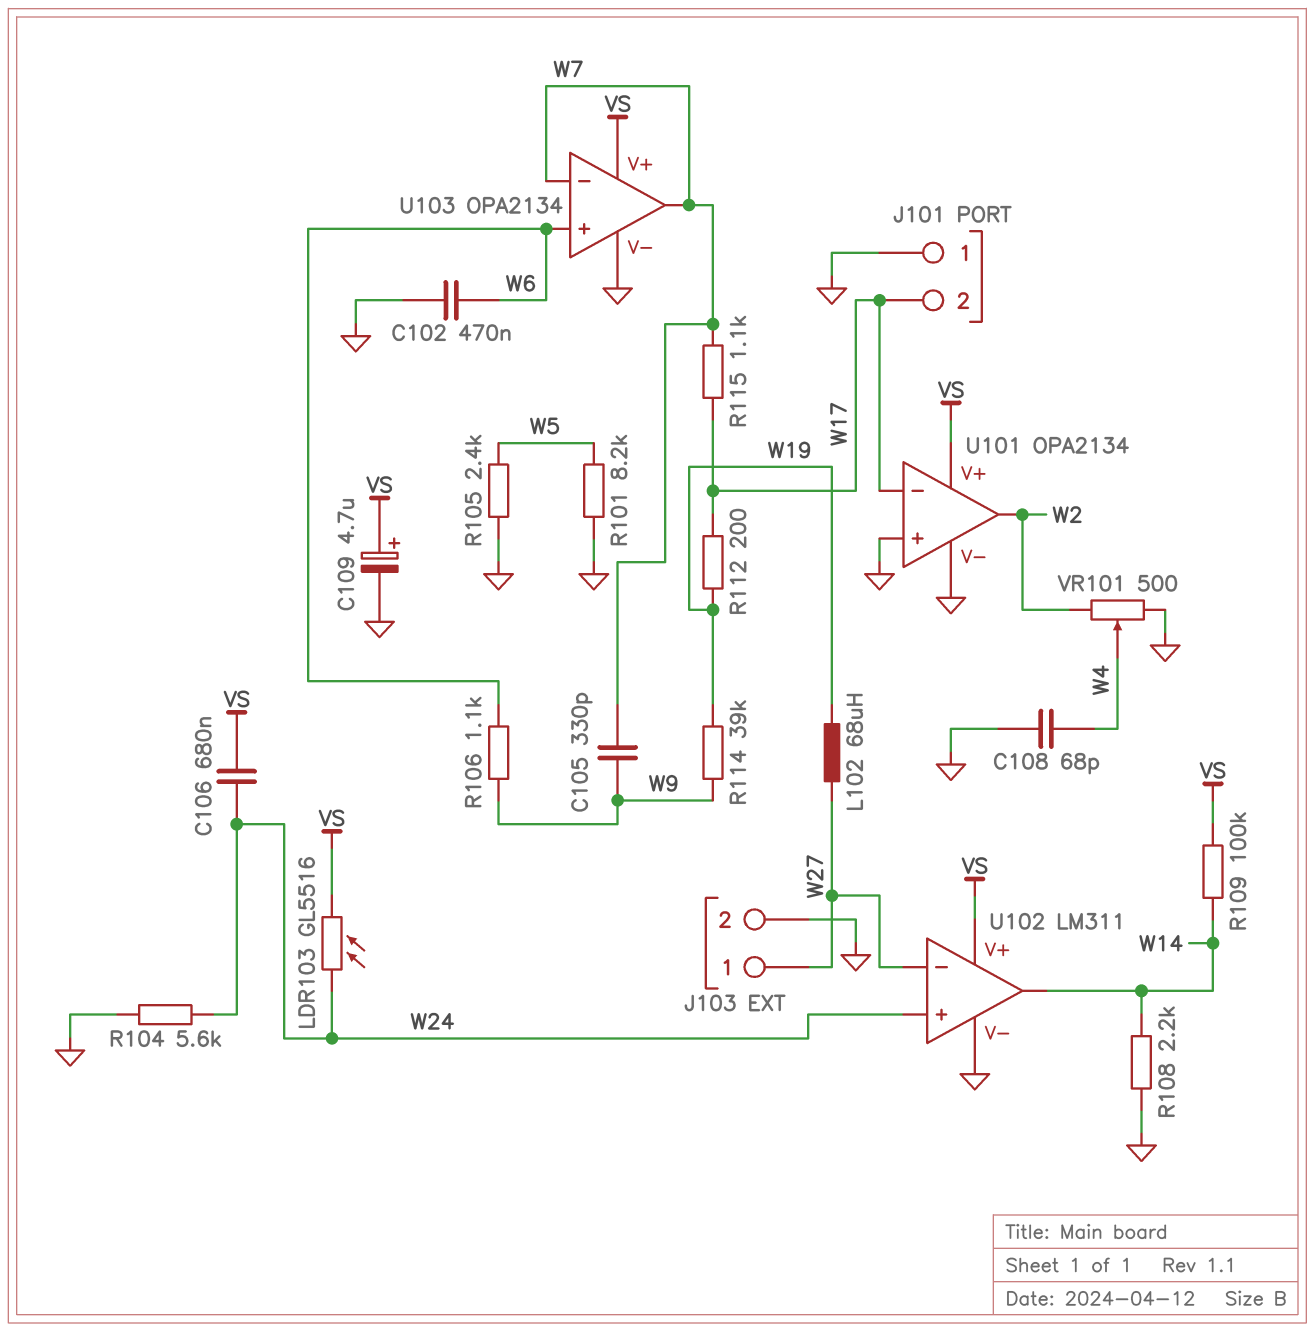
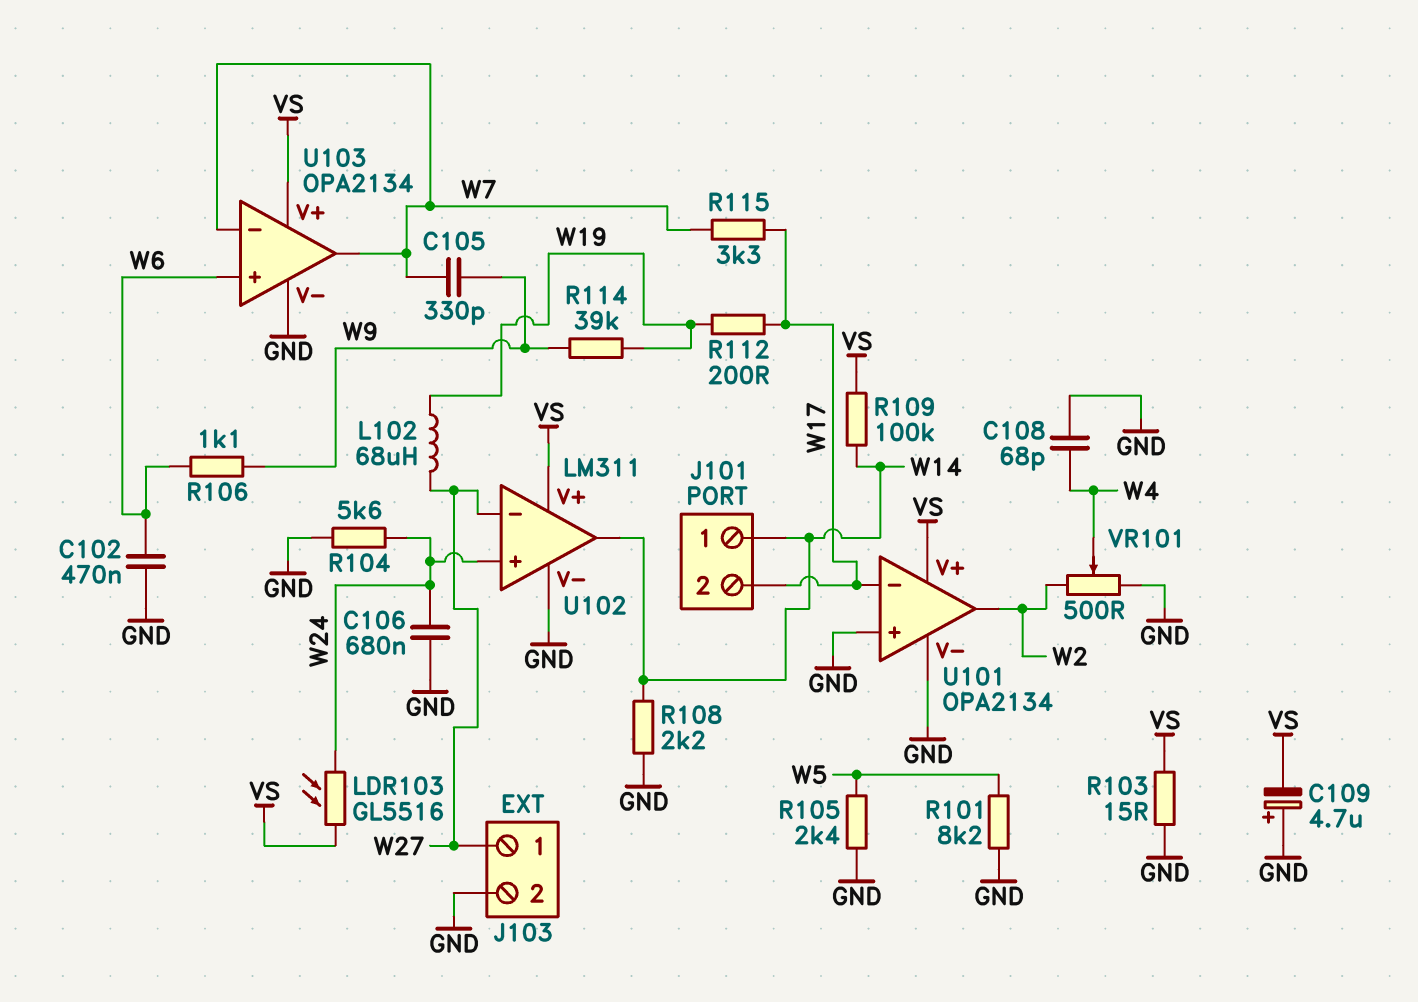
C106: 680nF (VS, W24) -> 680nF (GND, W24)
C109: 4.7uF (plus VS, minus GND) -> 4.7uF (plus GND, minus VS)
J101 pin 1: GND -> W14
R103: none -> 15 (GND, VS)
R115: 1.1k (W7, W17) -> 3.3k (W7, W17)

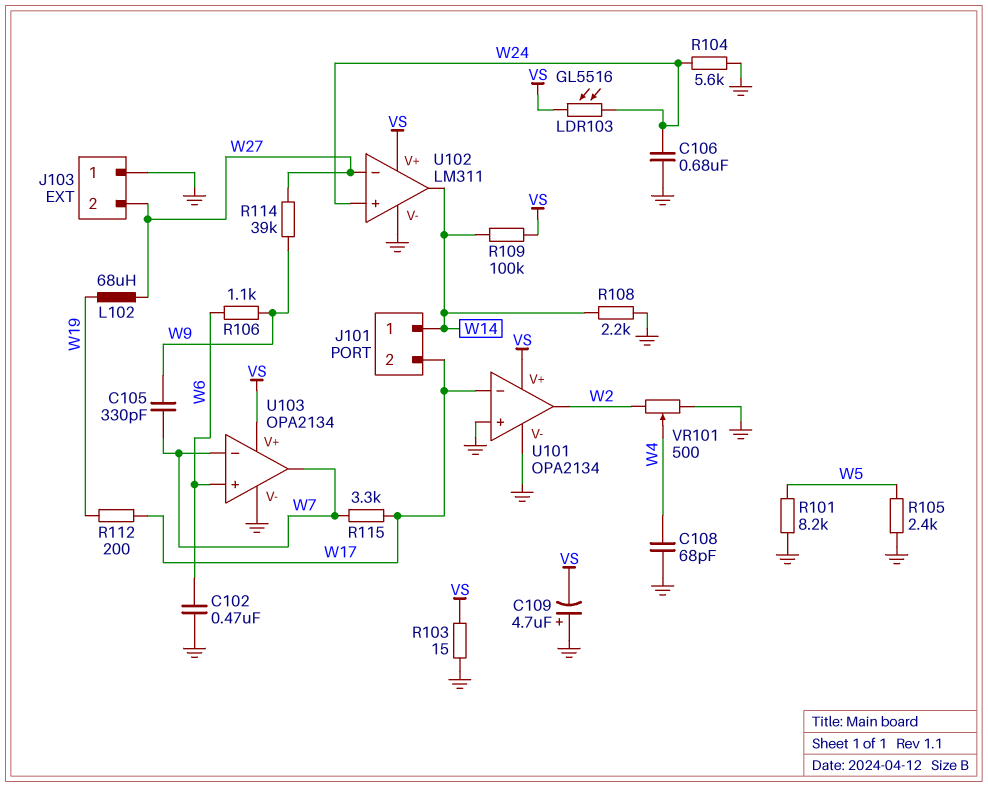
J103 pin 1: W27 -> GND
J103 pin 2: GND -> W27
R114: 39k (W9, W19) -> 39k (W9, W27)

